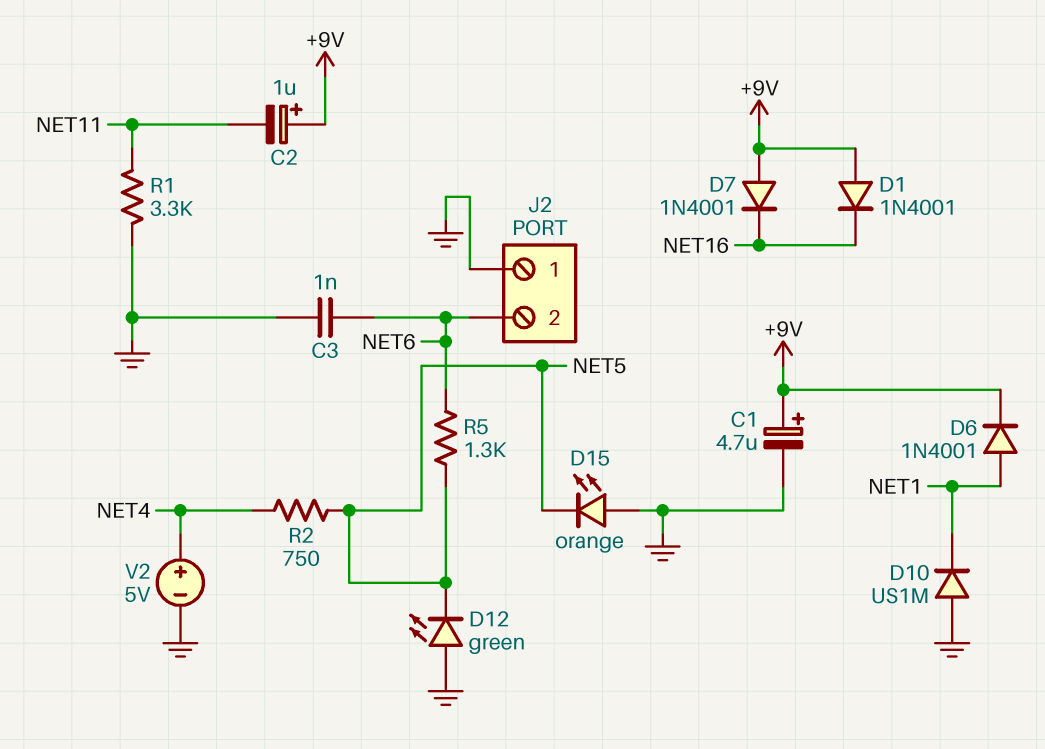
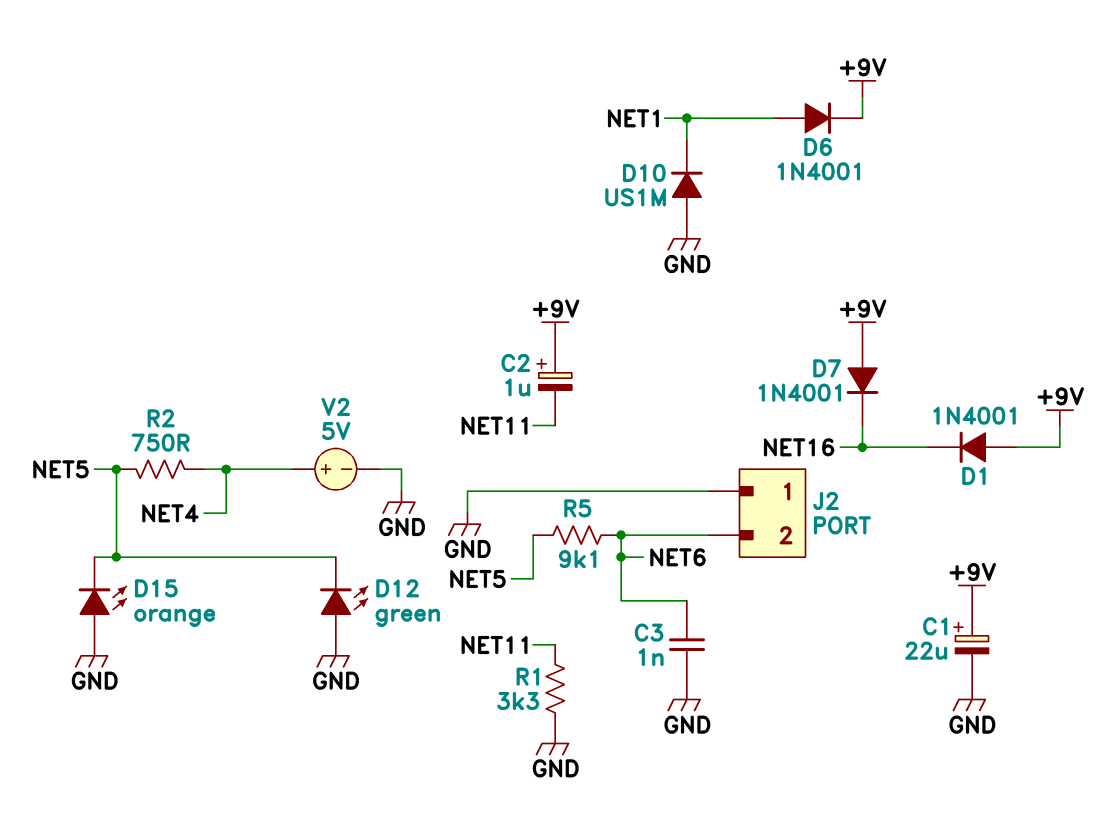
C1: 4.7uF (plus +9V, minus GND) -> 22uF (plus +9V, minus GND)
R5: 1.3k (NET5, NET6) -> 9.1k (NET5, NET6)

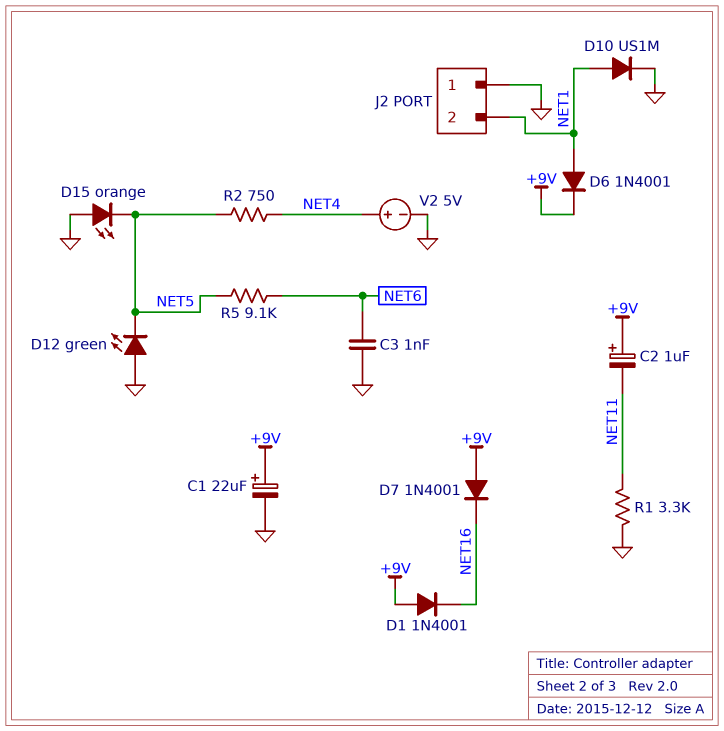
D10: diode US1M (A GND, K NET1) -> diode US1M (A NET1, K GND)
J2 pin 2: NET6 -> NET1

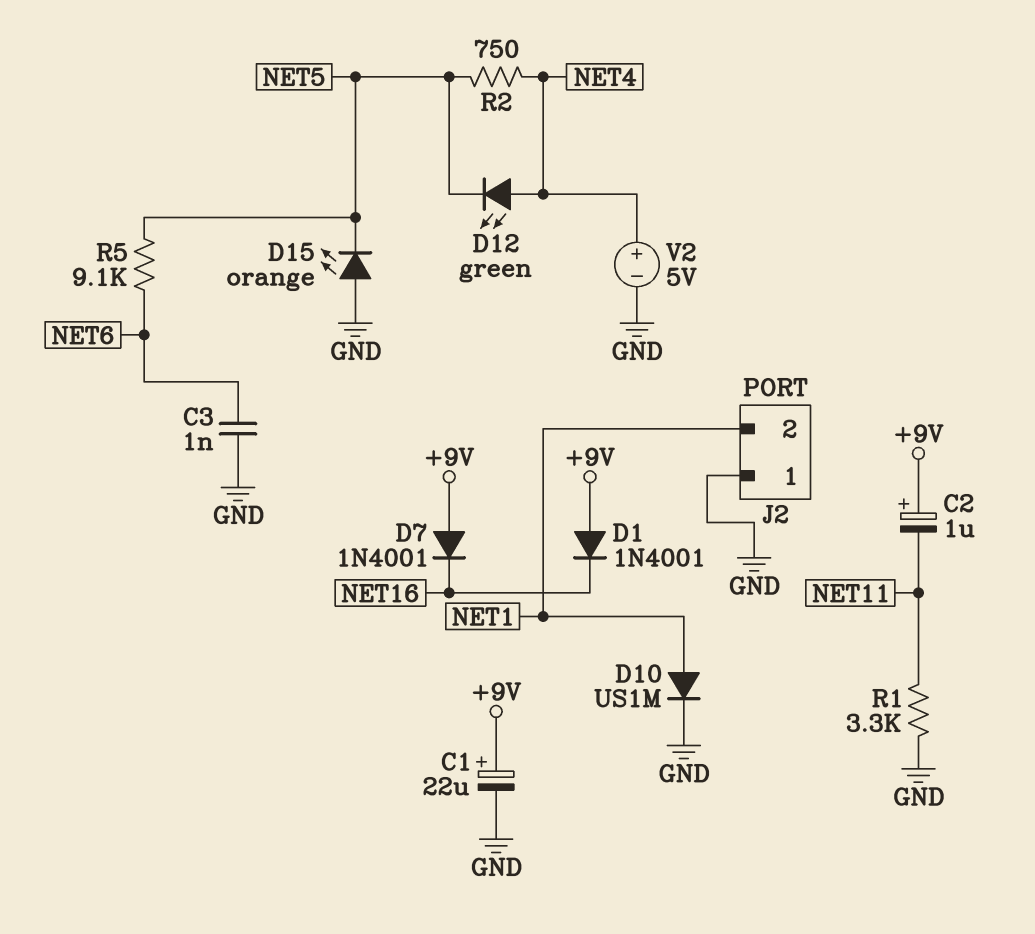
D6: diode 1N4001 (A NET1, K +9V) -> none
D12: LED green (A GND, K NET5) -> LED green (A NET4, K NET5)

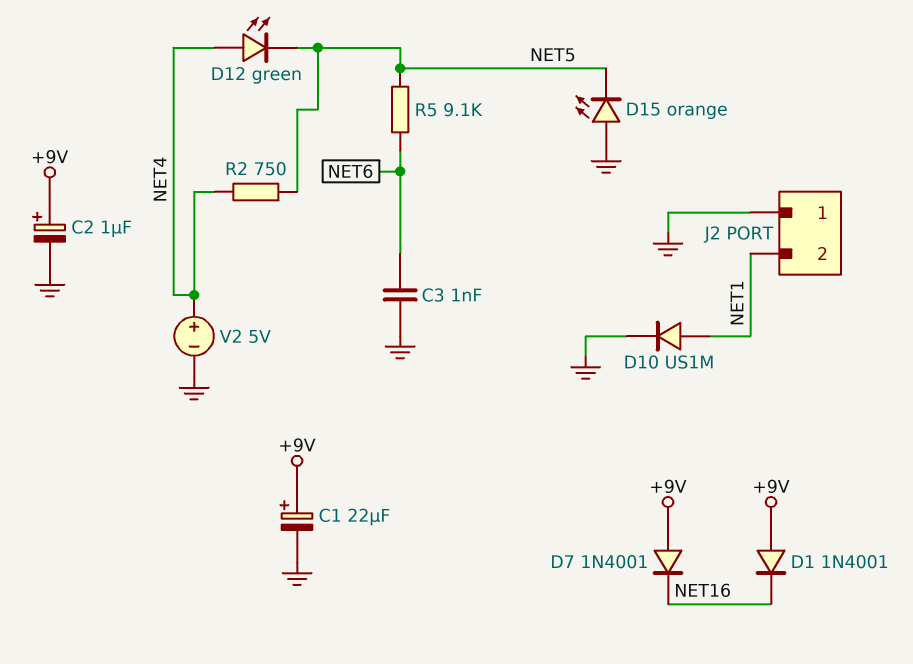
C2: 1uF (plus +9V, minus NET11) -> 1uF (plus +9V, minus GND)
R1: 3.3k (GND, NET11) -> none

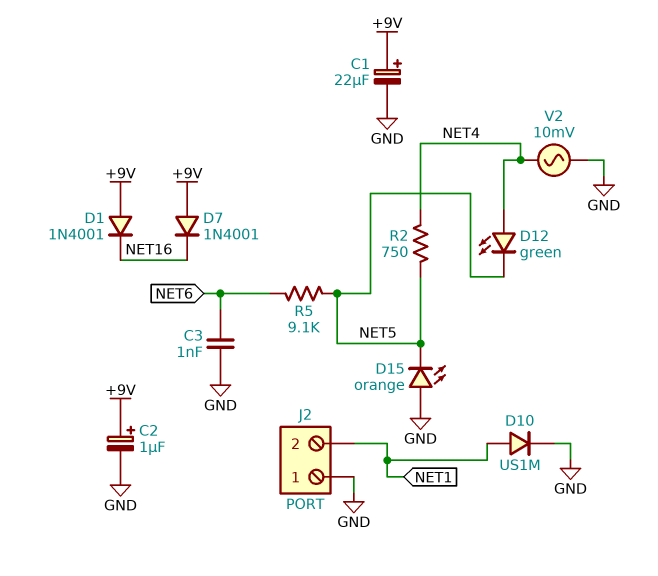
V2: 5V (plus NET4, minus GND) -> AC 10mV (GND, NET4)

